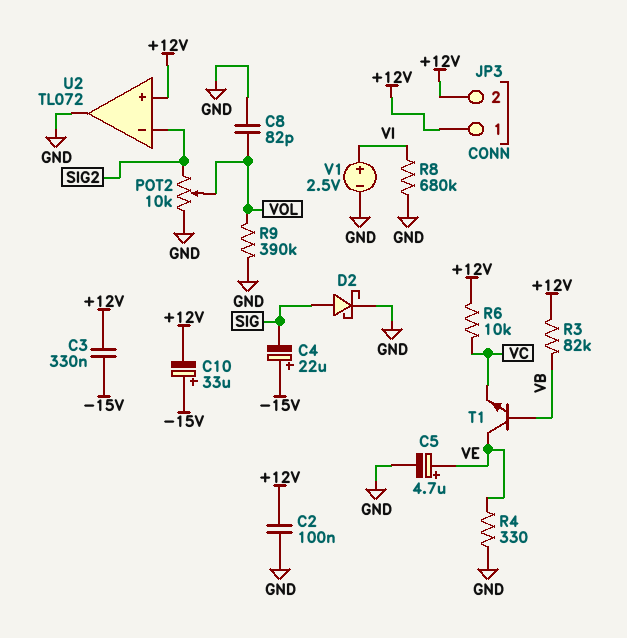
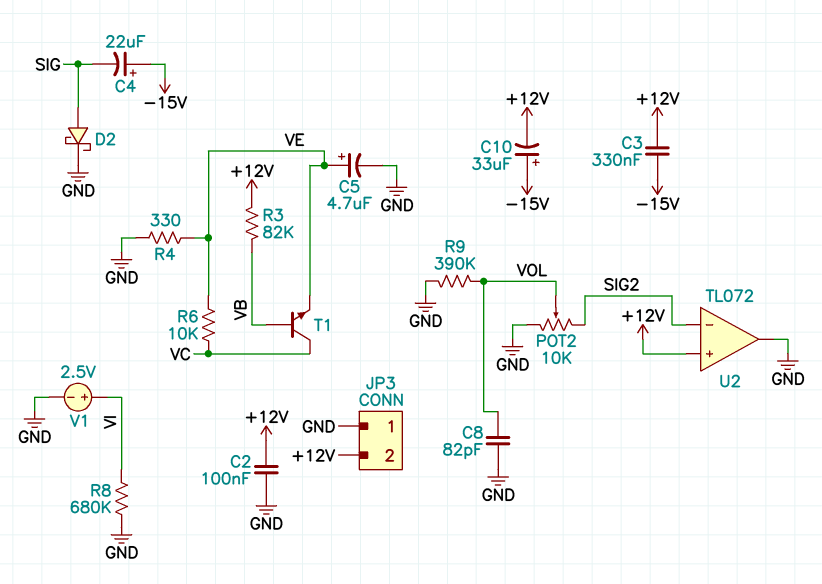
JP3 pin 1: +12V -> GND
R6: 10k (+12V, VC) -> 10k (VC, VE)
T1: NPN (B VB, C VE, E VC) -> NPN (B VB, C VC, E VE)

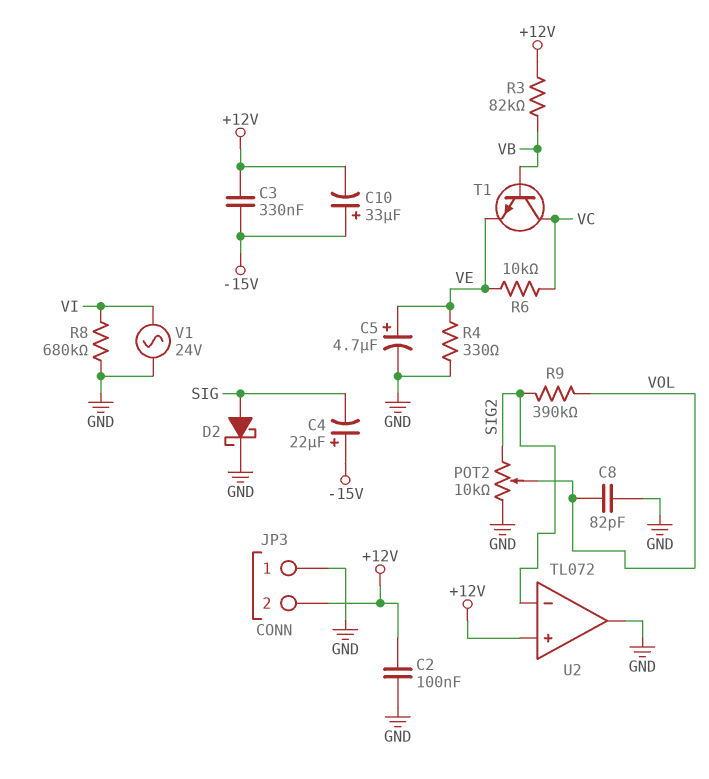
R9: 390k (GND, VOL) -> 390k (SIG2, VOL)
V1: 2.5V (plus VI, minus GND) -> AC 24V (GND, VI)

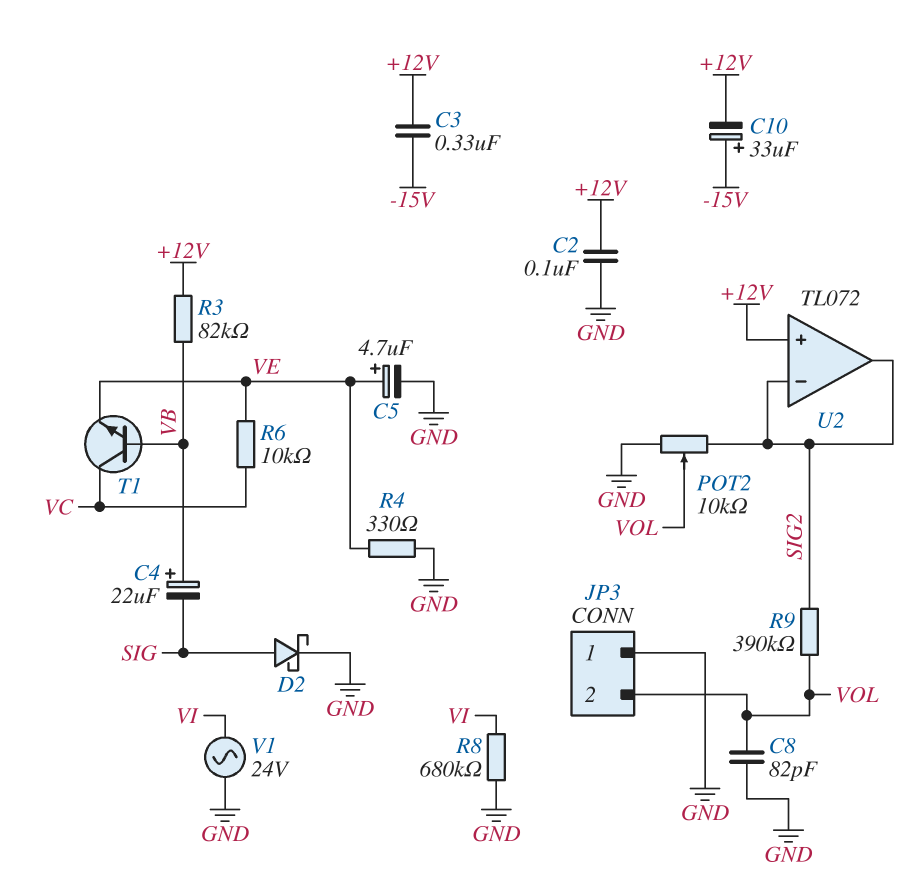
C4: 22uF (plus -15V, minus SIG) -> 22uF (plus VB, minus SIG)
JP3 pin 2: +12V -> VOL
U2 pin out: GND -> SIG2

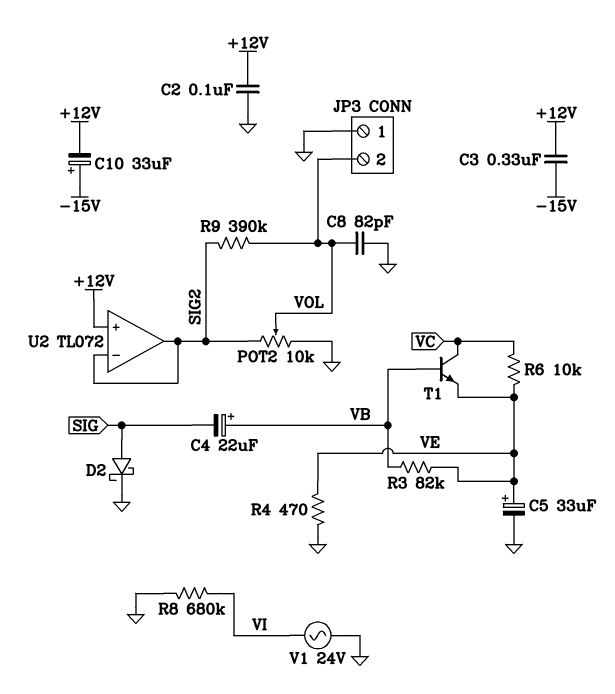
C5: 4.7uF (plus VE, minus GND) -> 33uF (plus VE, minus GND)
R3: 82k (+12V, VB) -> 82k (VB, VE)
R4: 330 (GND, VE) -> 470 (GND, VE)

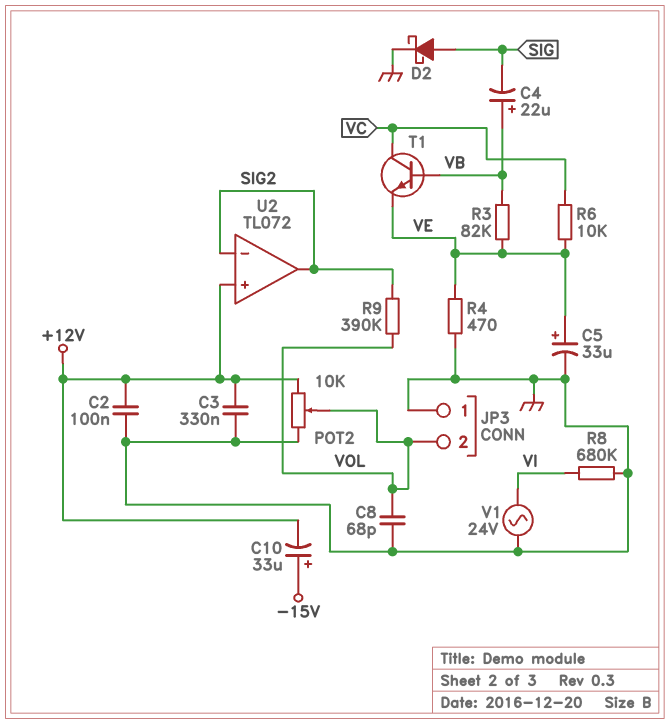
C3: 330nF (+12V, -15V) -> 330nF (+12V, GND)
C8: 82pF (GND, VOL) -> 68pF (GND, VOL)
POT2: 10k (GND, SIG2, wiper VOL) -> 10k (+12V, GND, wiper VOL)

